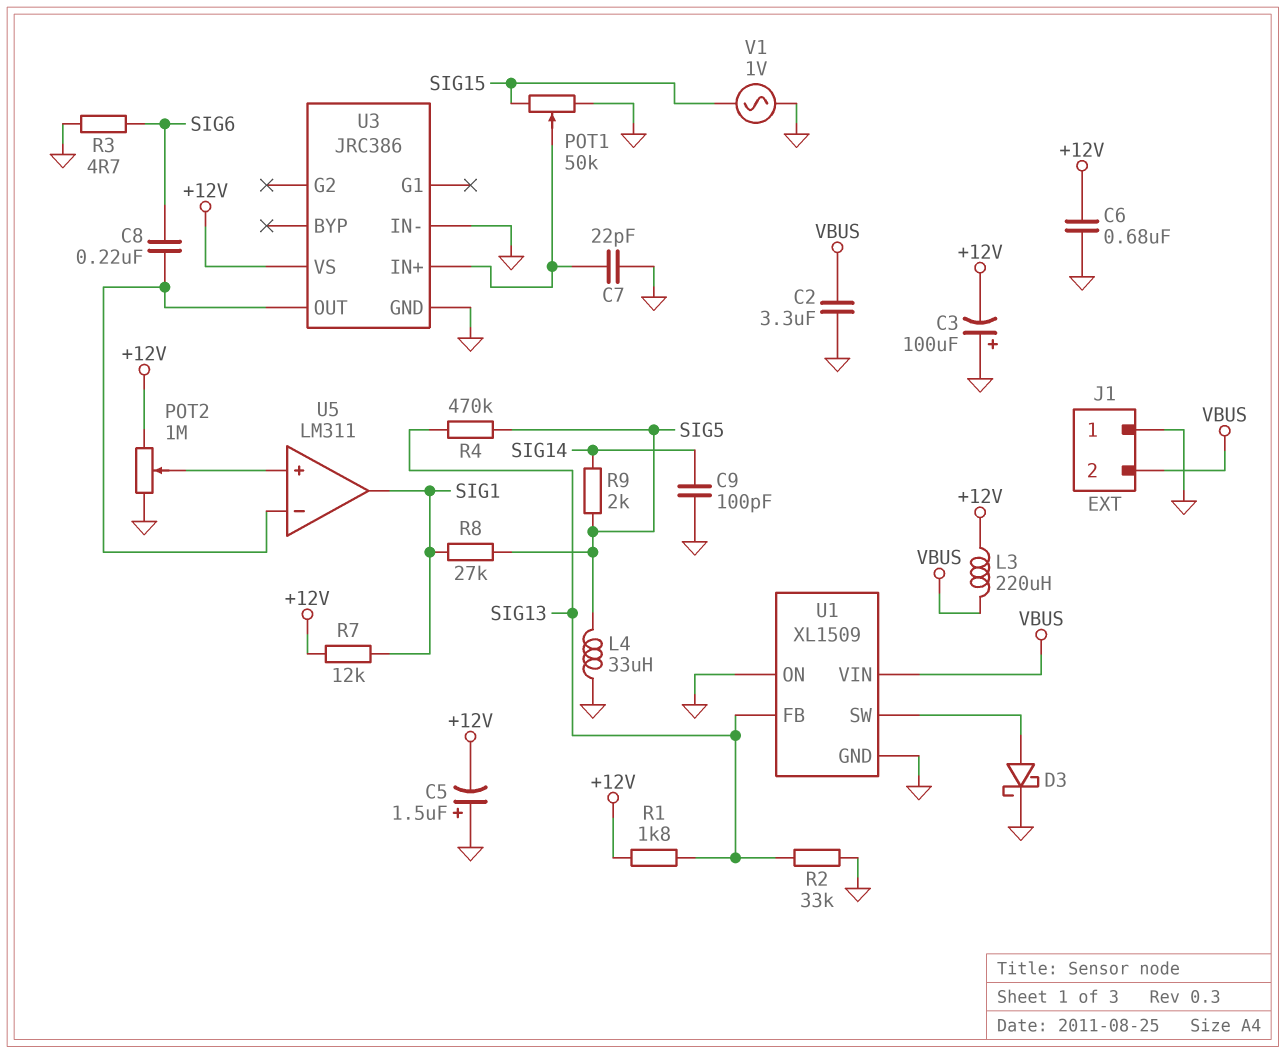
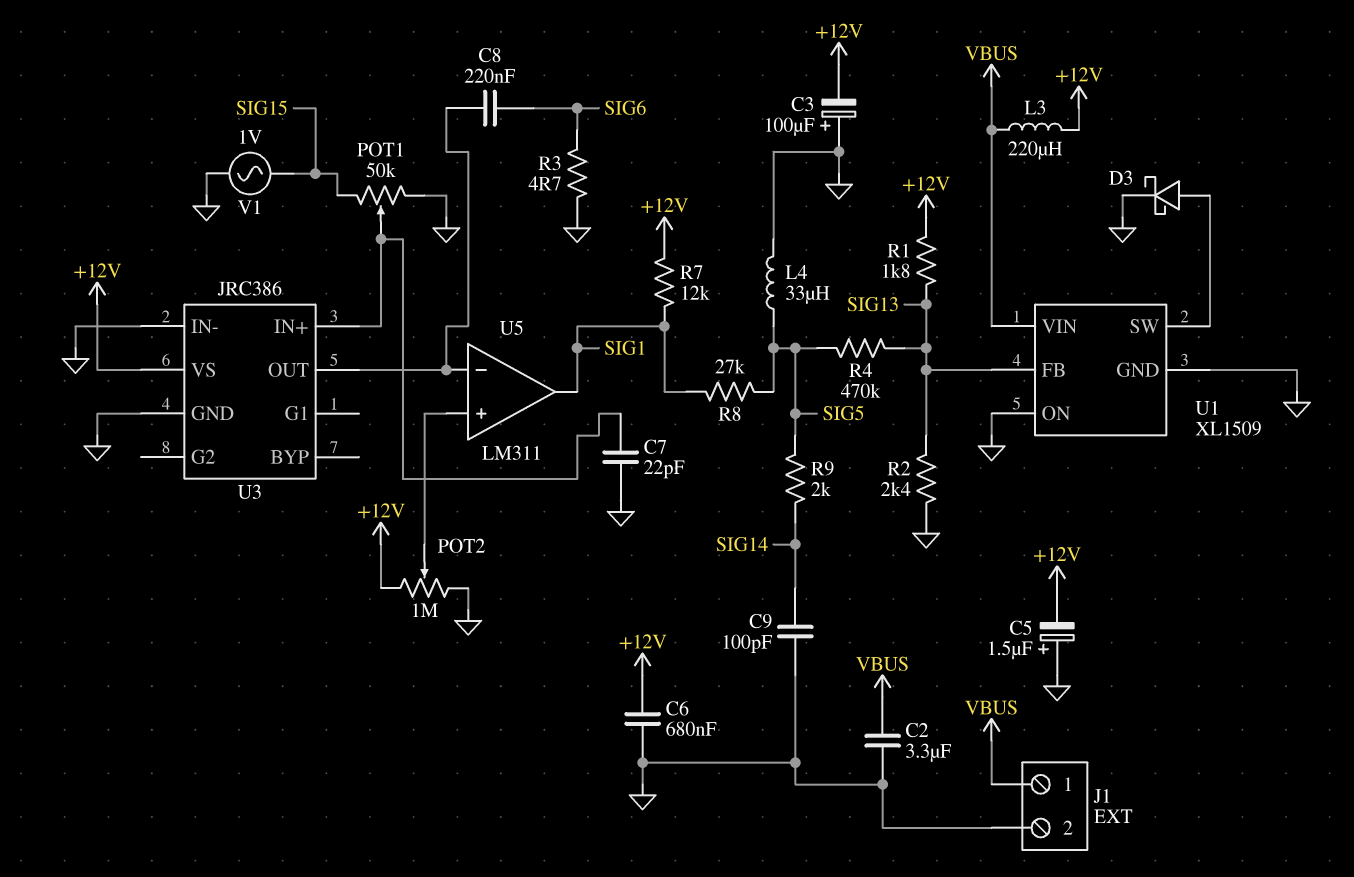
J1 pin 1: GND -> VBUS
J1 pin 2: VBUS -> GND
R2: 33k (GND, SIG13) -> 2.4k (GND, SIG13)

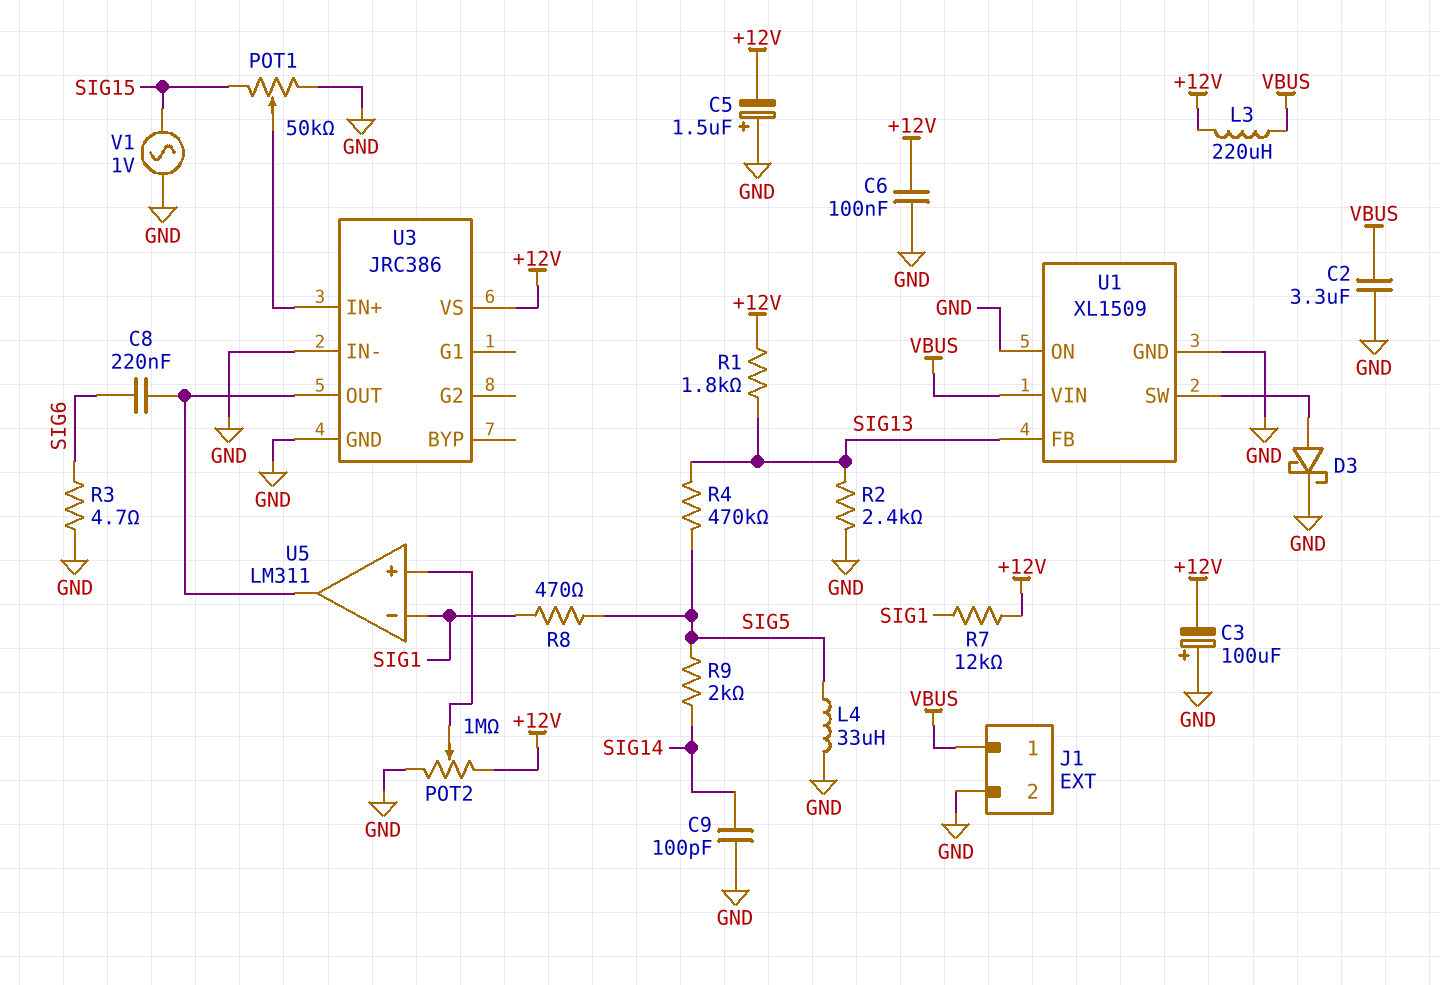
C6: 680nF (+12V, GND) -> 100nF (+12V, GND)
C7: 22pF (GND, U3/IN+) -> none
R8: 27k (SIG1, SIG5) -> 470 (SIG1, SIG5)
U5 pin in-: U3/OUT -> SIG1
U5 pin out: SIG1 -> U3/OUT

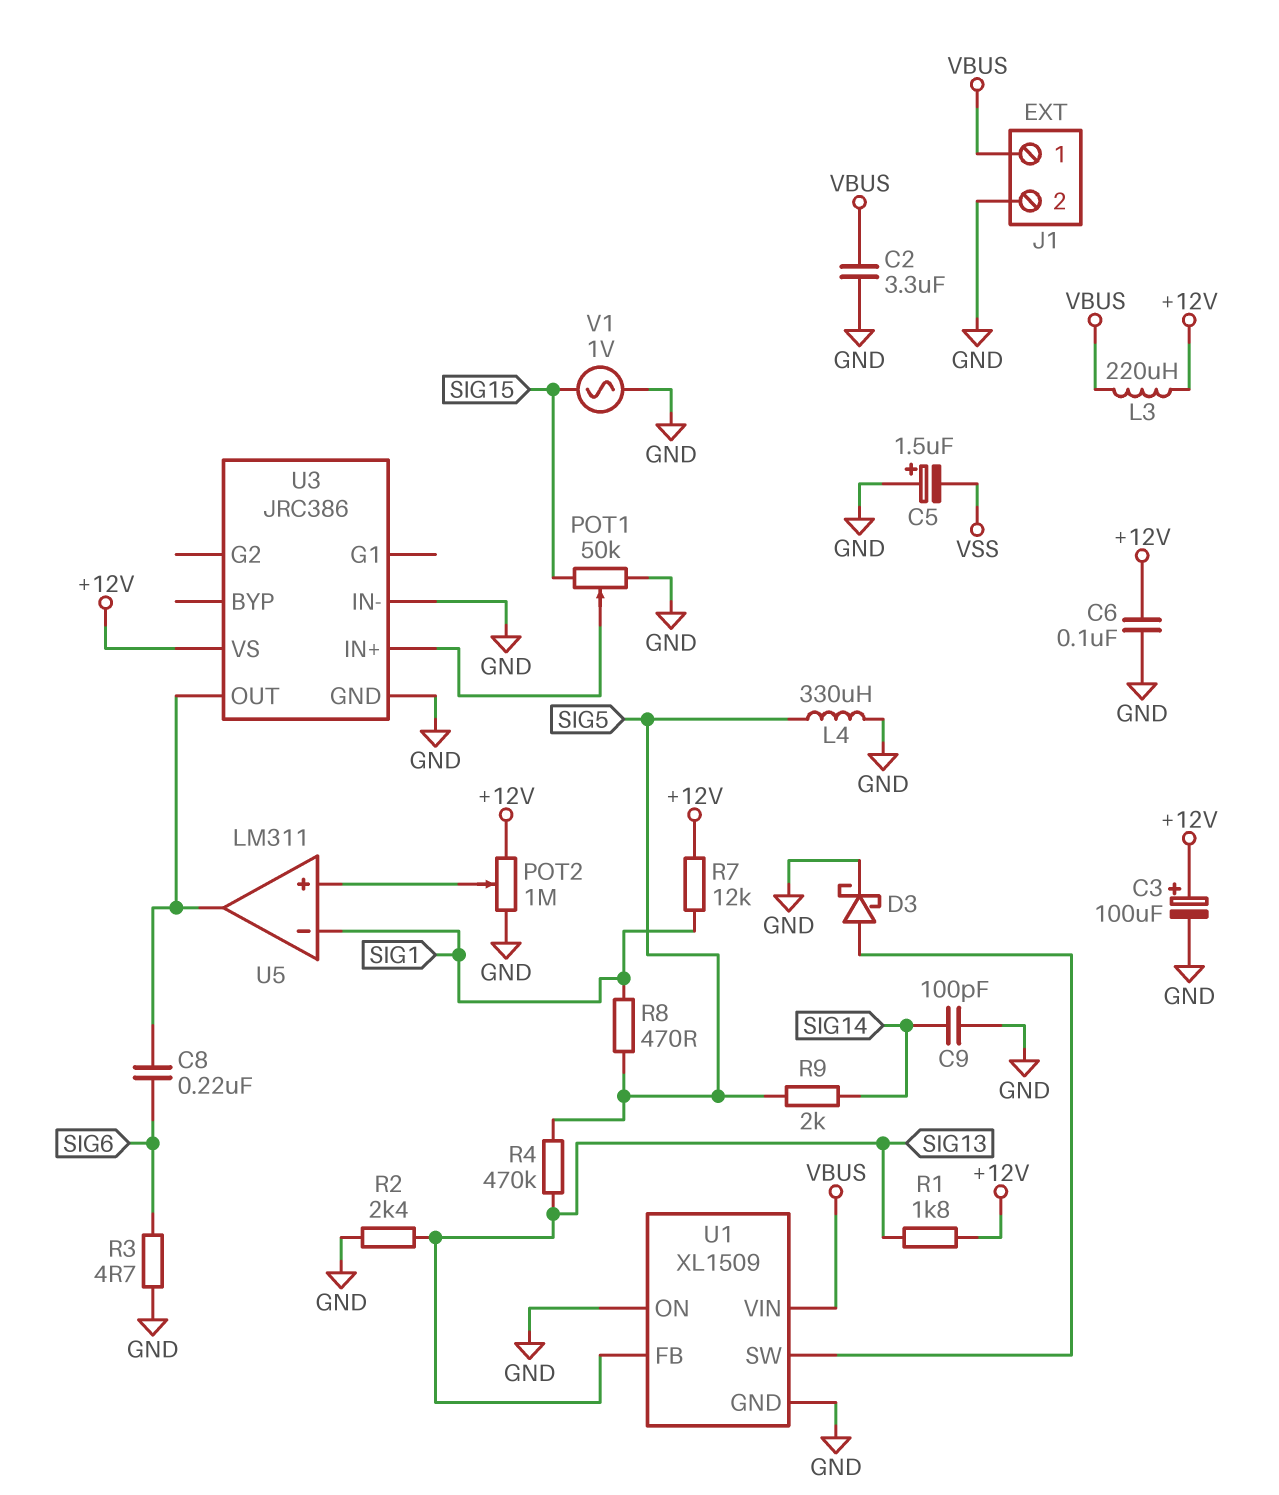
C3: 100uF (plus GND, minus +12V) -> 100uF (plus +12V, minus GND)
C5: 1.5uF (plus GND, minus +12V) -> 1.5uF (plus GND, minus VSS)
L4: 33uH (GND, SIG5) -> 330uH (GND, SIG5)

